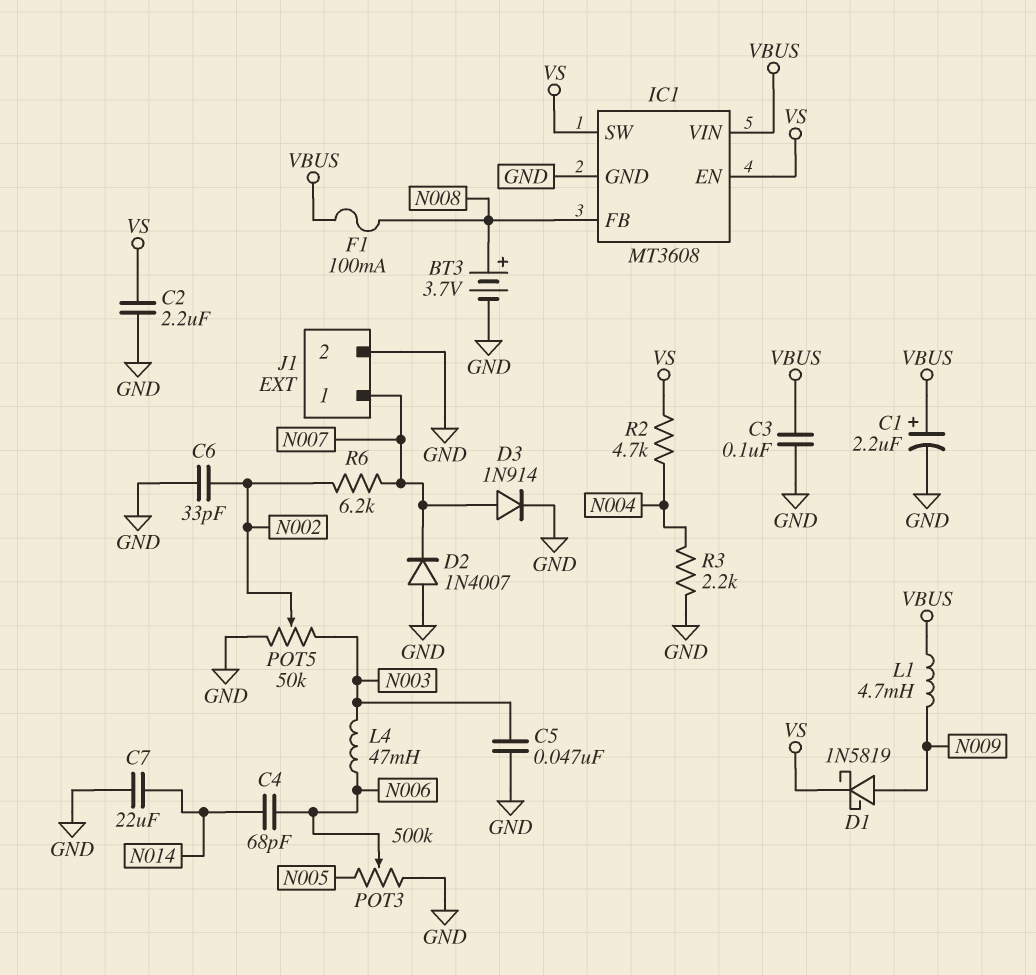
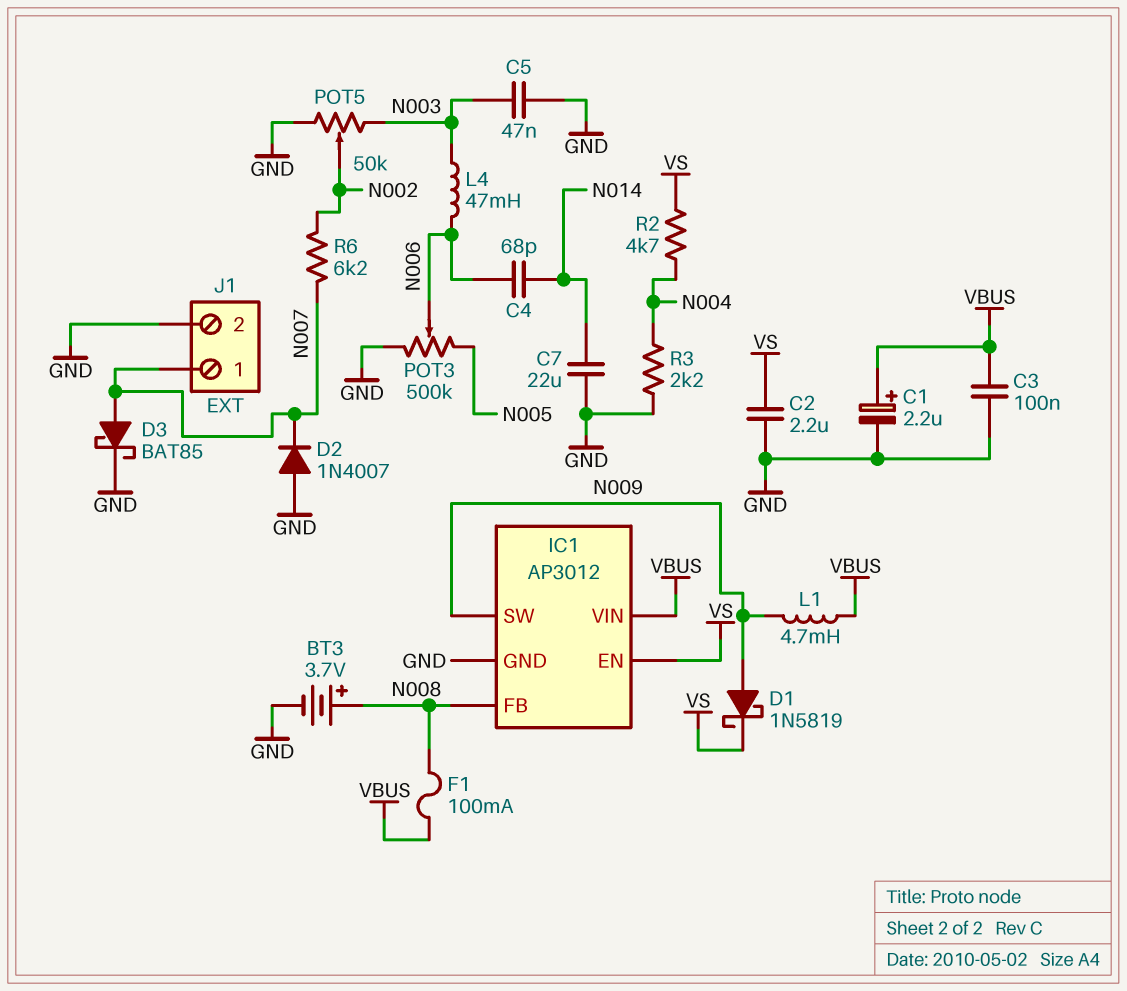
C6: 33pF (GND, N002) -> none
D3: diode 1N914 (A N007, K GND) -> schottky BAT85 (A N007, K GND)
IC1: MT3608 -> AP3012
IC1 pin SW: VS -> N009

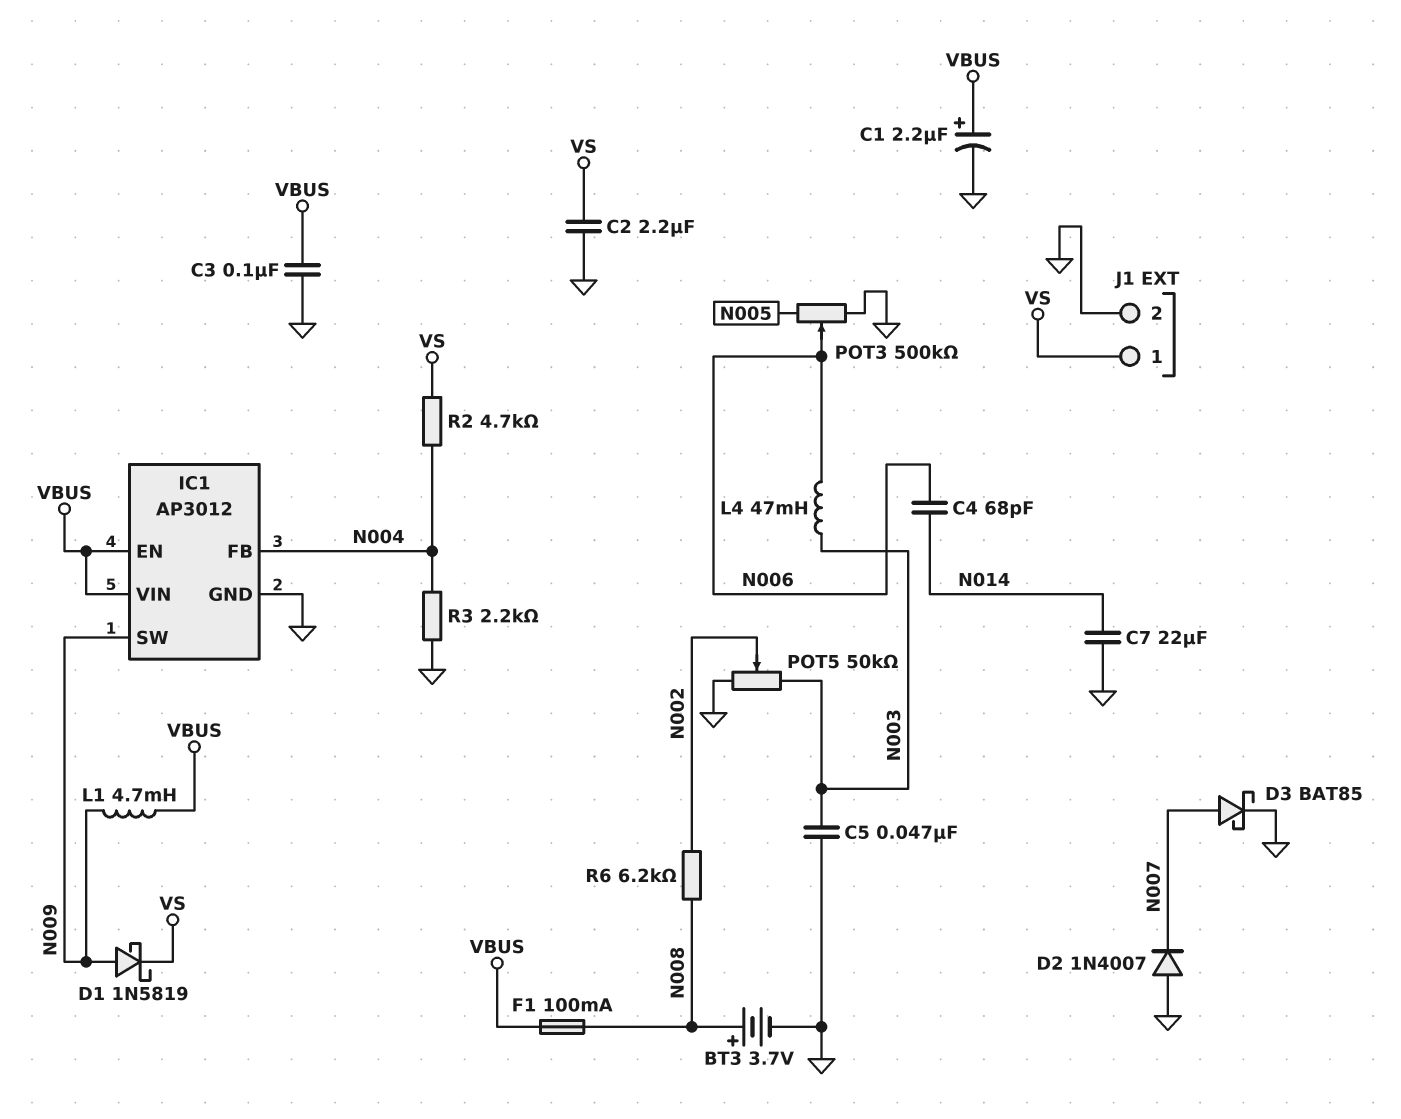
IC1 pin EN: VS -> VBUS
IC1 pin FB: N008 -> N004
J1 pin 1: N007 -> VS
R6: 6.2k (N002, N007) -> 6.2k (N002, N008)

